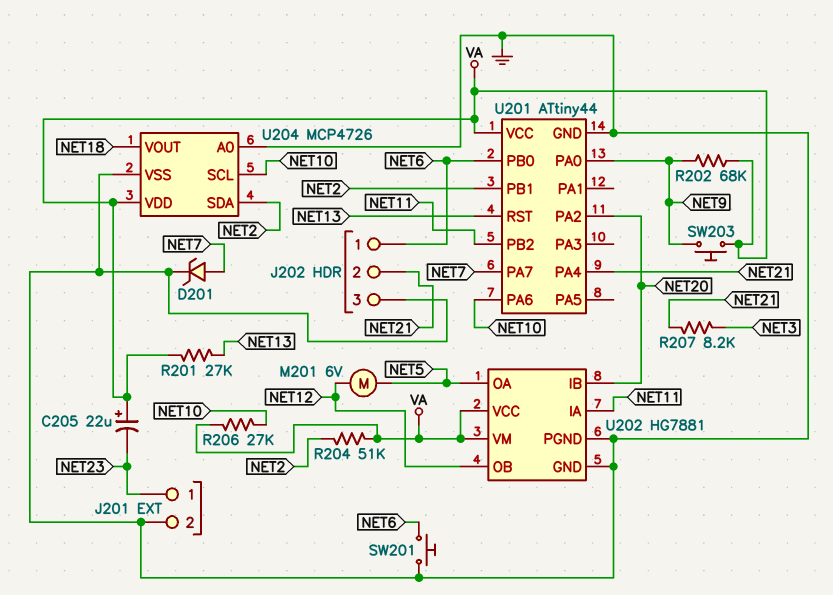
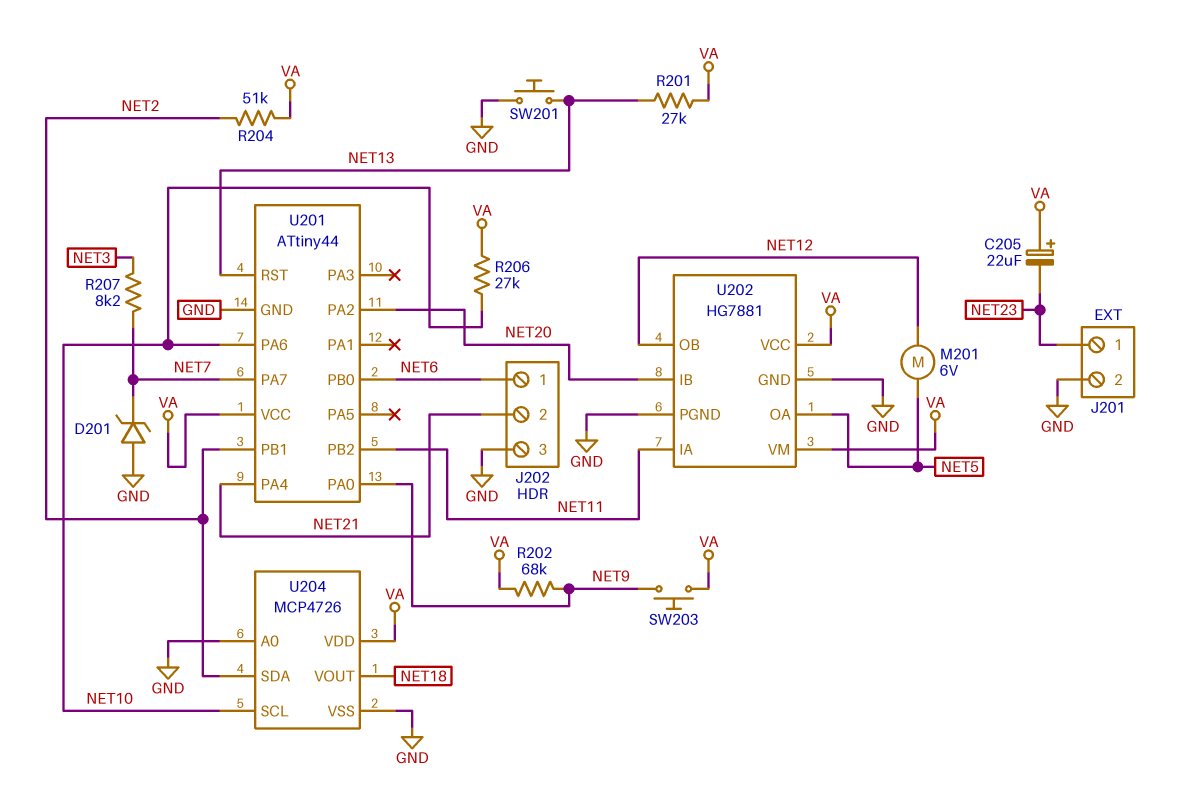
D201: zener (A NET7, K GND) -> zener (A GND, K NET7)
R207: 8.2k (NET3, NET21) -> 8.2k (NET3, NET7)
SW201: button (GND, NET6) -> button (GND, NET13)

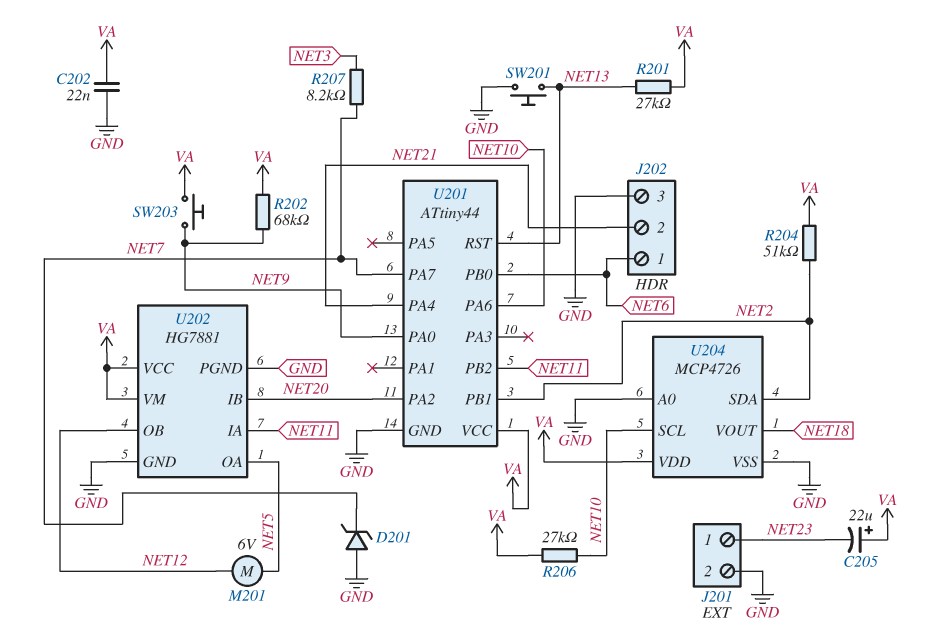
C202: none -> 22nF (GND, VA)

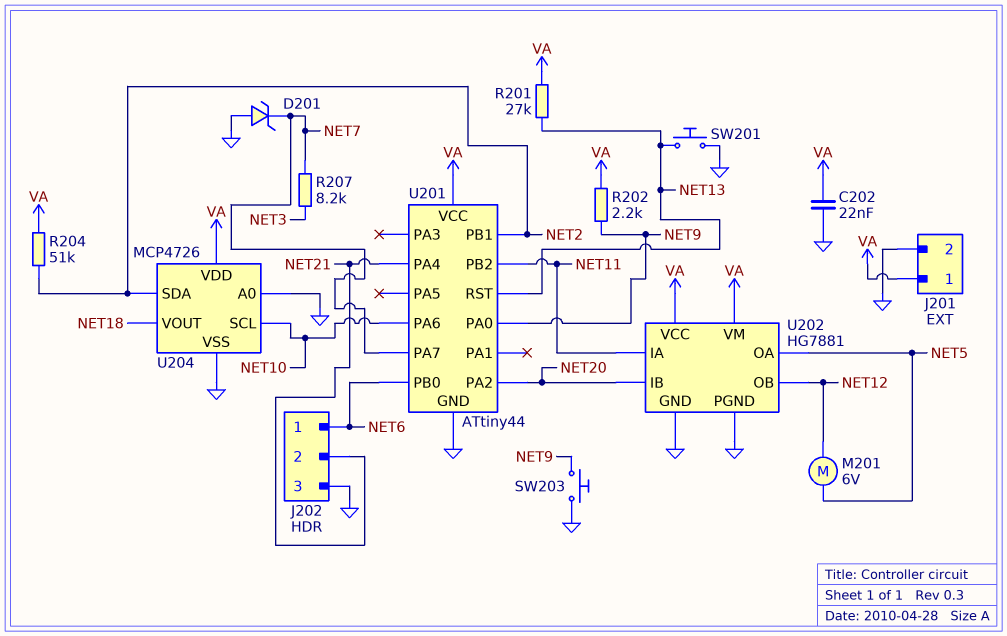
C205: 22uF (plus VA, minus NET23) -> none
J201 pin 1: NET23 -> VA
R202: 68k (NET9, VA) -> 2.2k (NET9, VA)
R206: 27k (NET10, VA) -> none
SW203: button (NET9, VA) -> button (GND, NET9)

